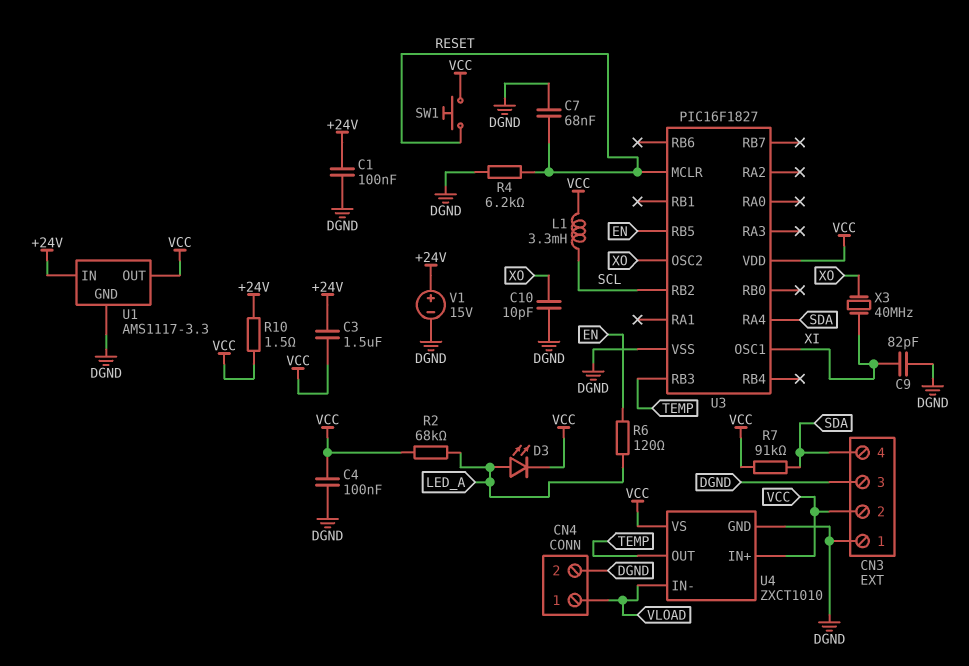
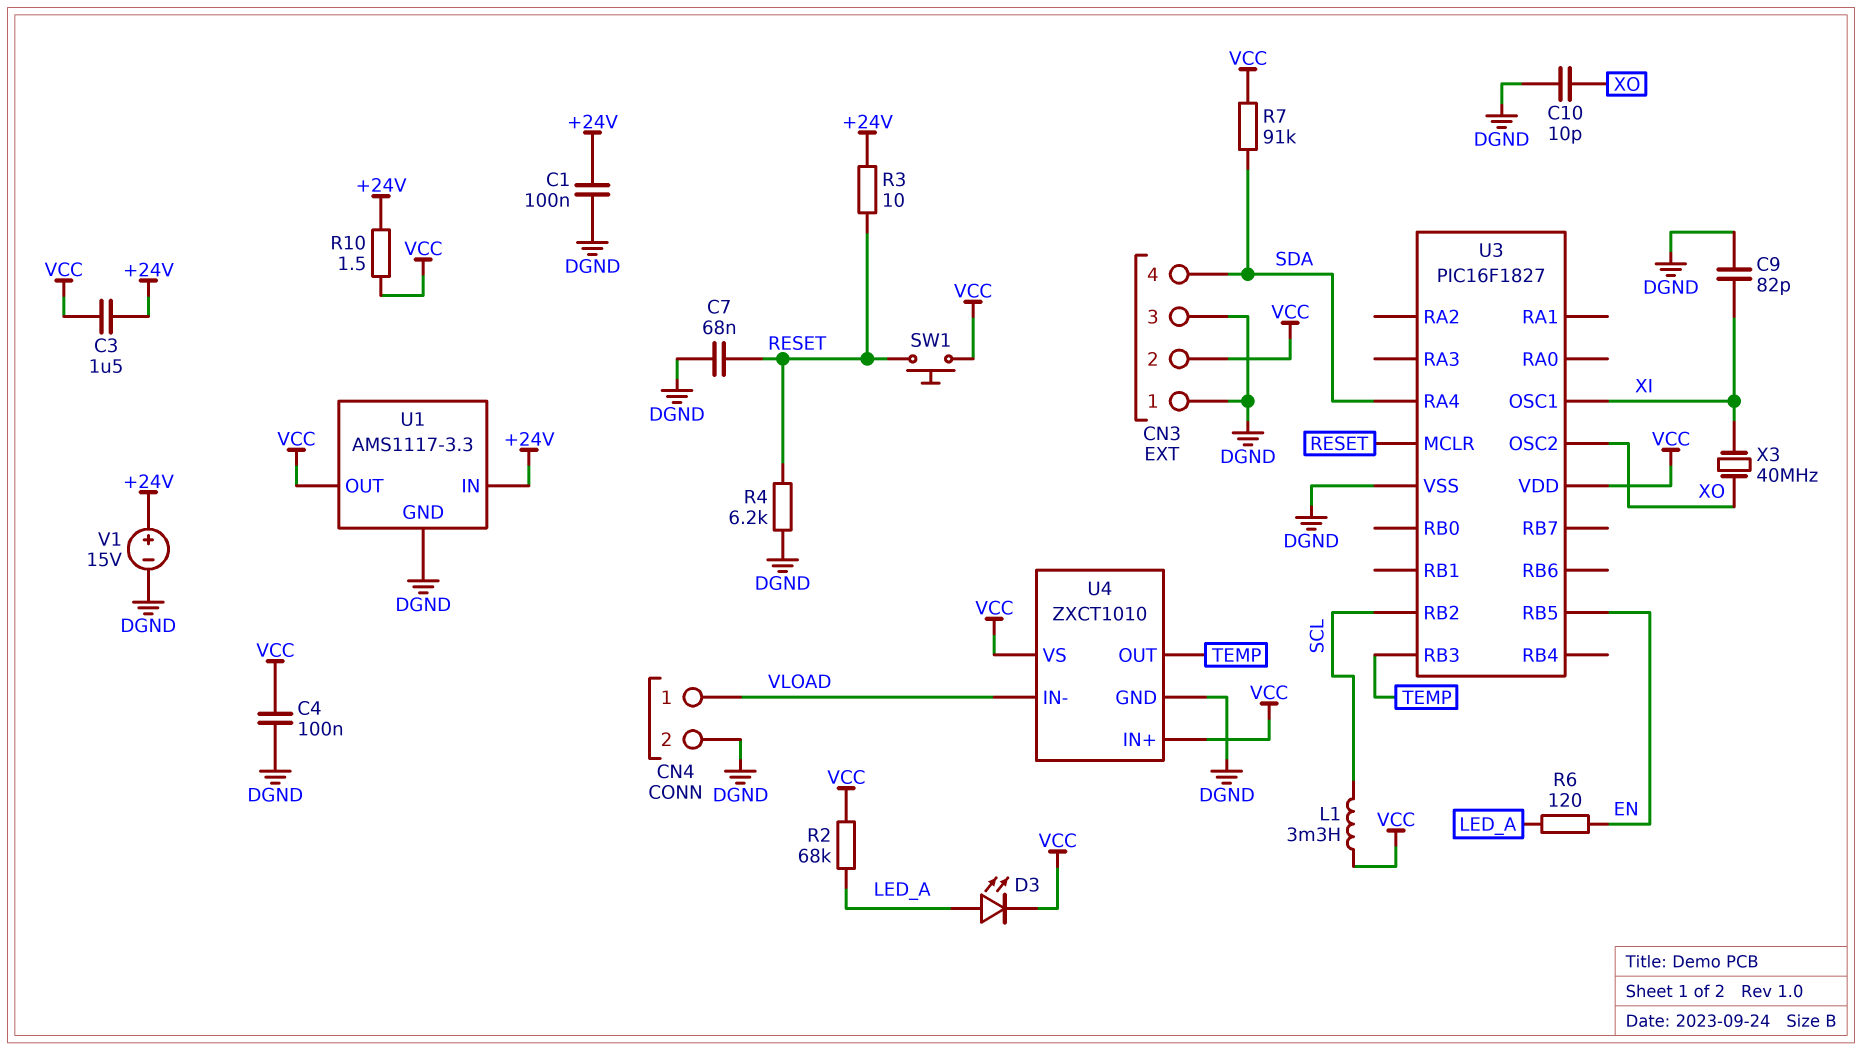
R3: none -> 10 (+24V, RESET)

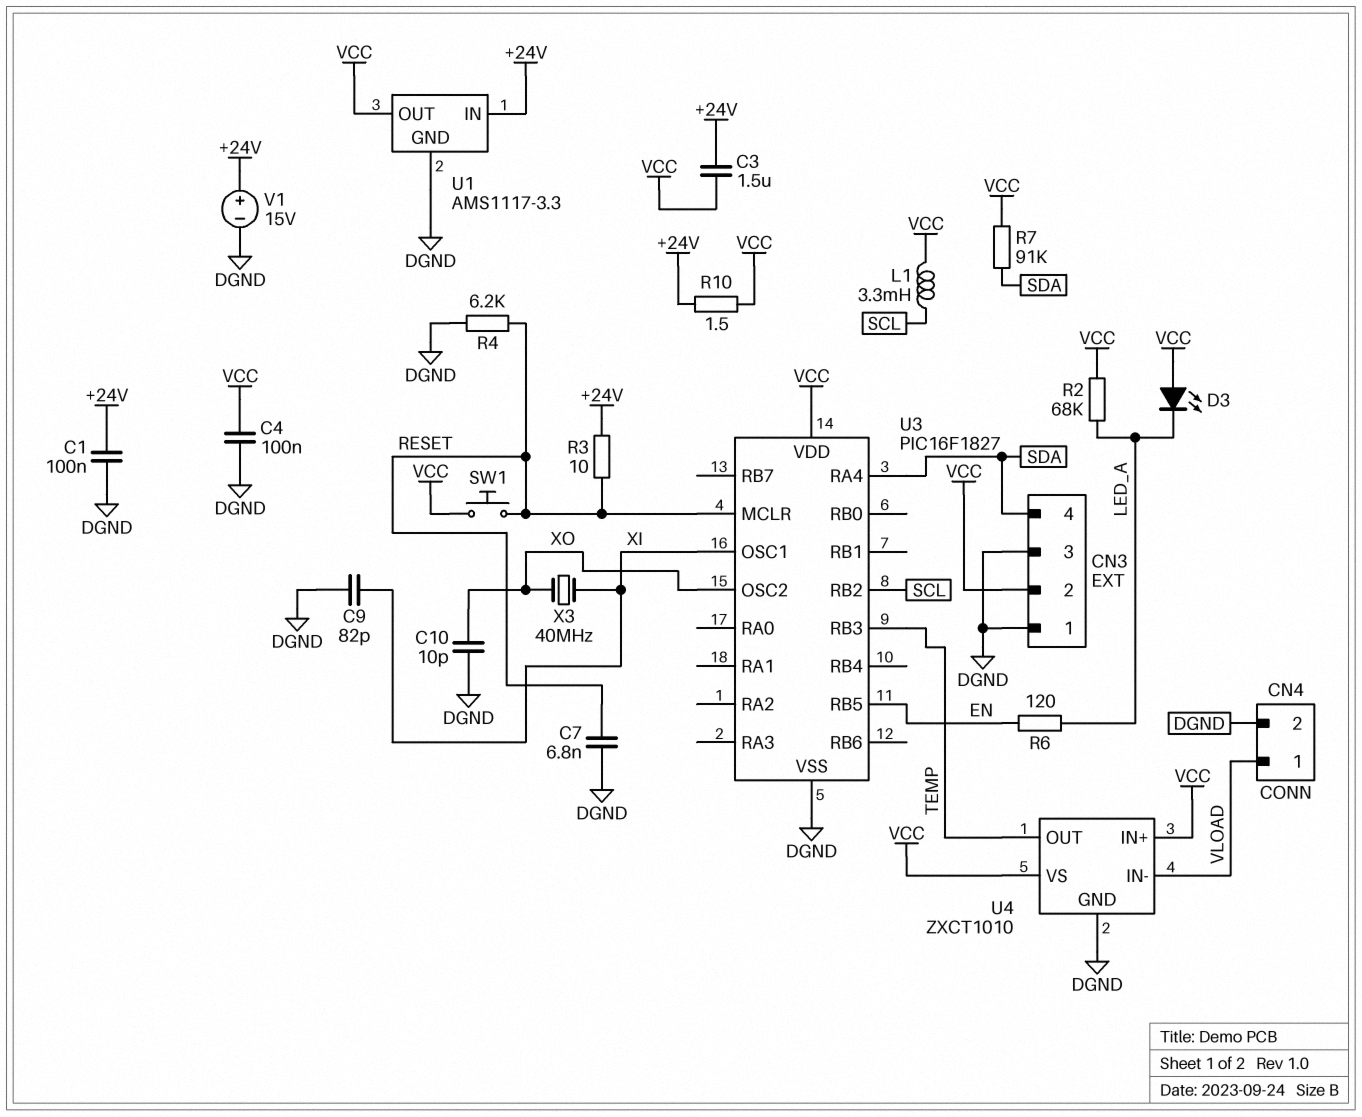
C7: 68nF (DGND, RESET) -> 6.8nF (DGND, RESET)
D3: LED (A LED_A, K VCC) -> LED (A VCC, K LED_A)

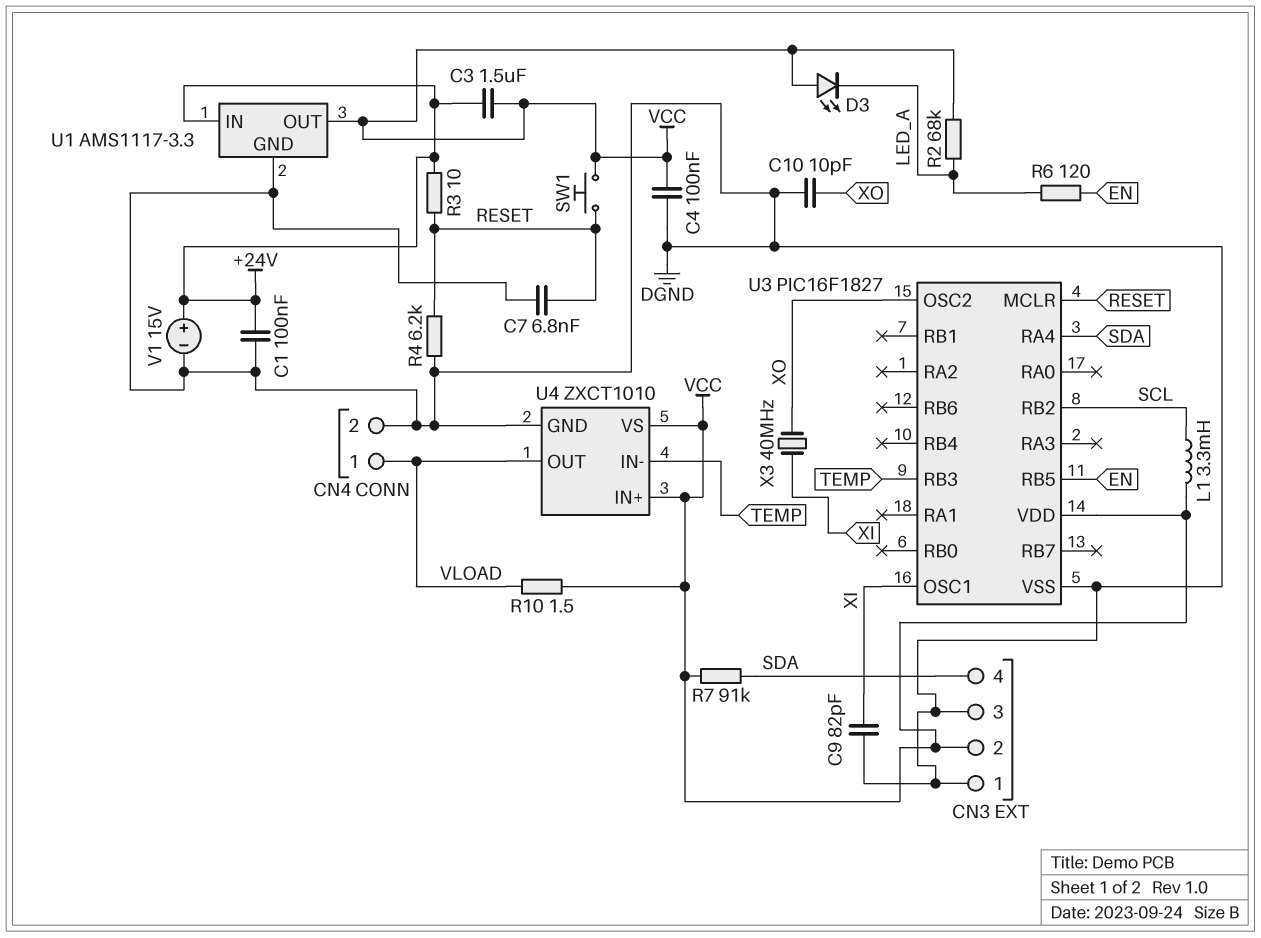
R10: 1.5 (+24V, VCC) -> 1.5 (VCC, VLOAD)
U4 pin IN-: VLOAD -> TEMP
U4 pin OUT: TEMP -> VLOAD

